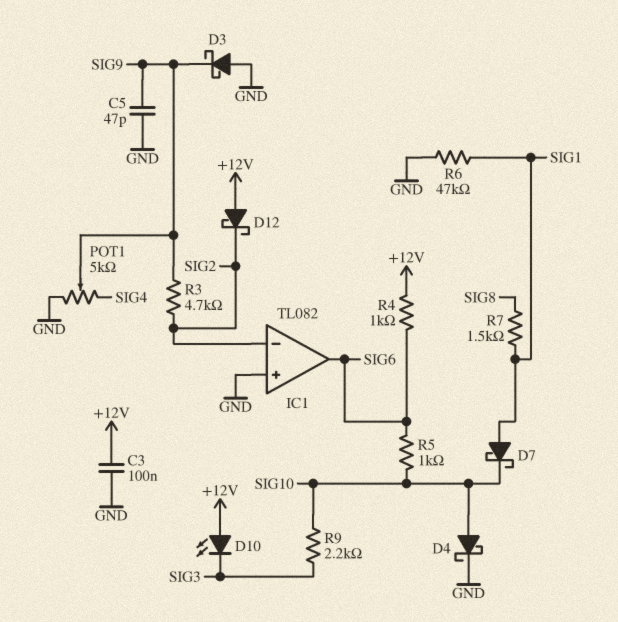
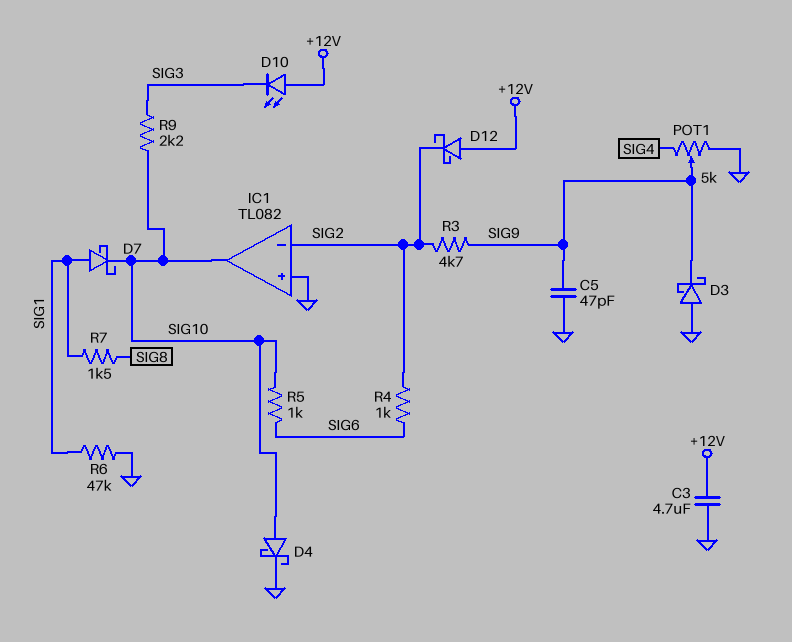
C3: 100nF (+12V, GND) -> 4.7uF (+12V, GND)
IC1 pin out: SIG6 -> SIG10
R4: 1k (+12V, SIG6) -> 1k (SIG2, SIG6)

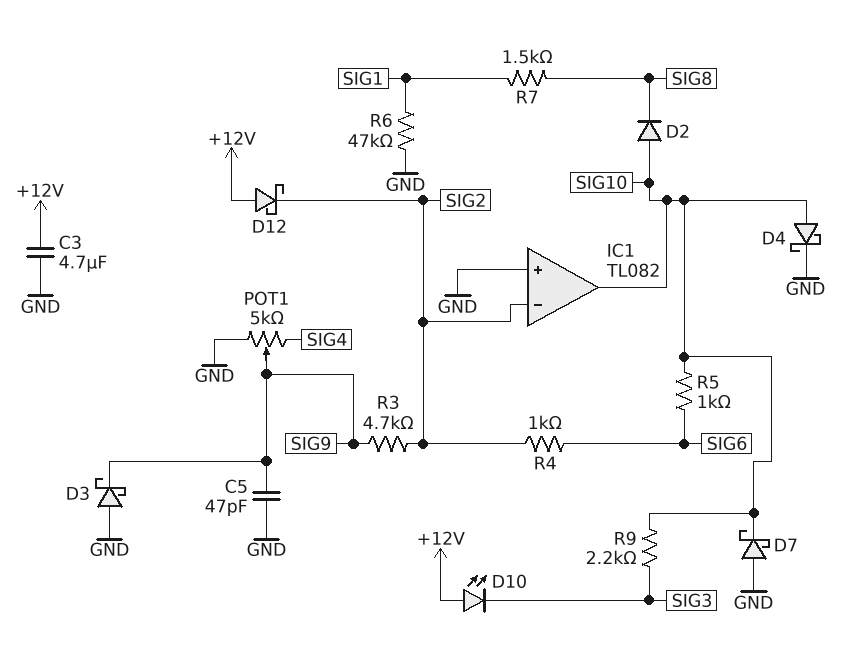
D2: none -> diode (A SIG10, K SIG8)
D7: schottky (A SIG1, K SIG10) -> schottky (A GND, K SIG10)

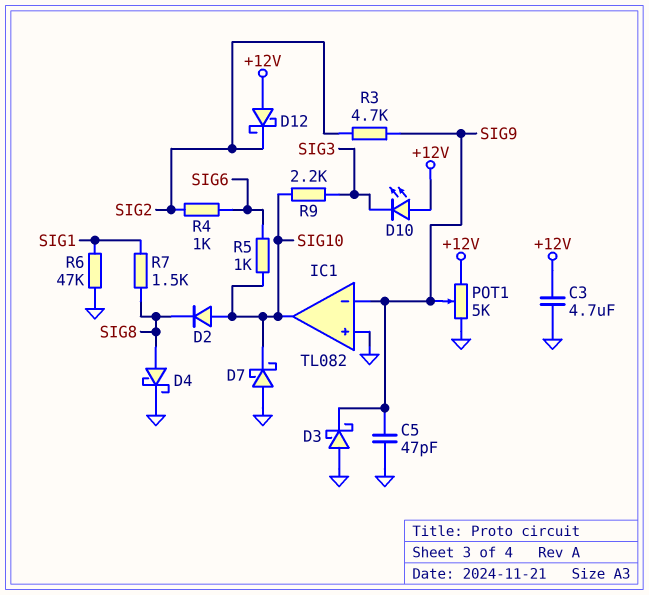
D4: schottky (A SIG10, K GND) -> schottky (A SIG8, K GND)
IC1 pin in-: SIG2 -> SIG9
POT1: 5k (GND, SIG4, wiper SIG9) -> 5k (+12V, GND, wiper SIG9)

